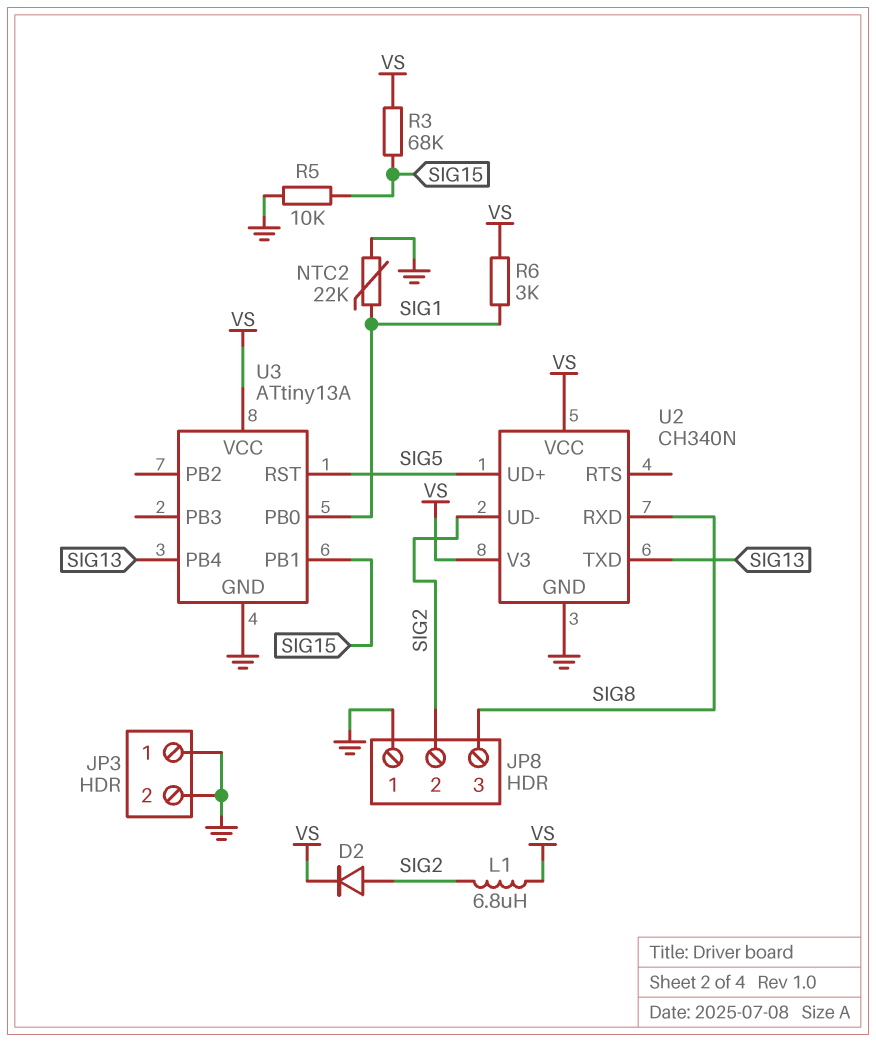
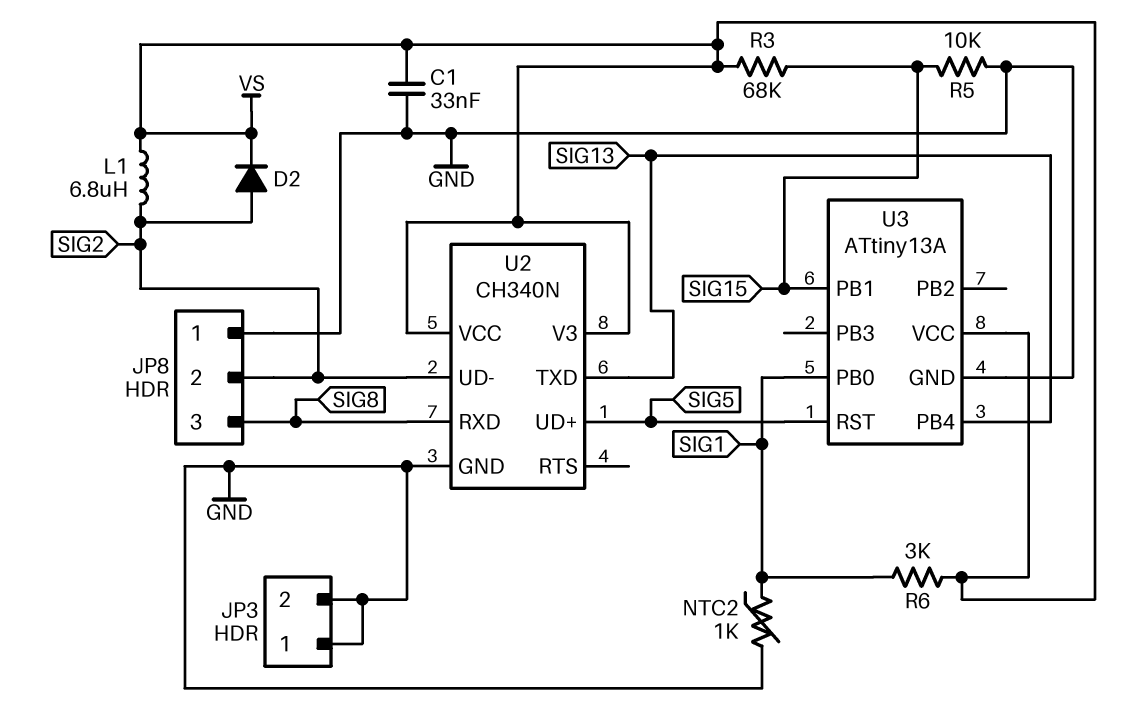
C1: none -> 33nF (GND, VS)
NTC2: 22k (GND, SIG1) -> 1k (GND, SIG1)

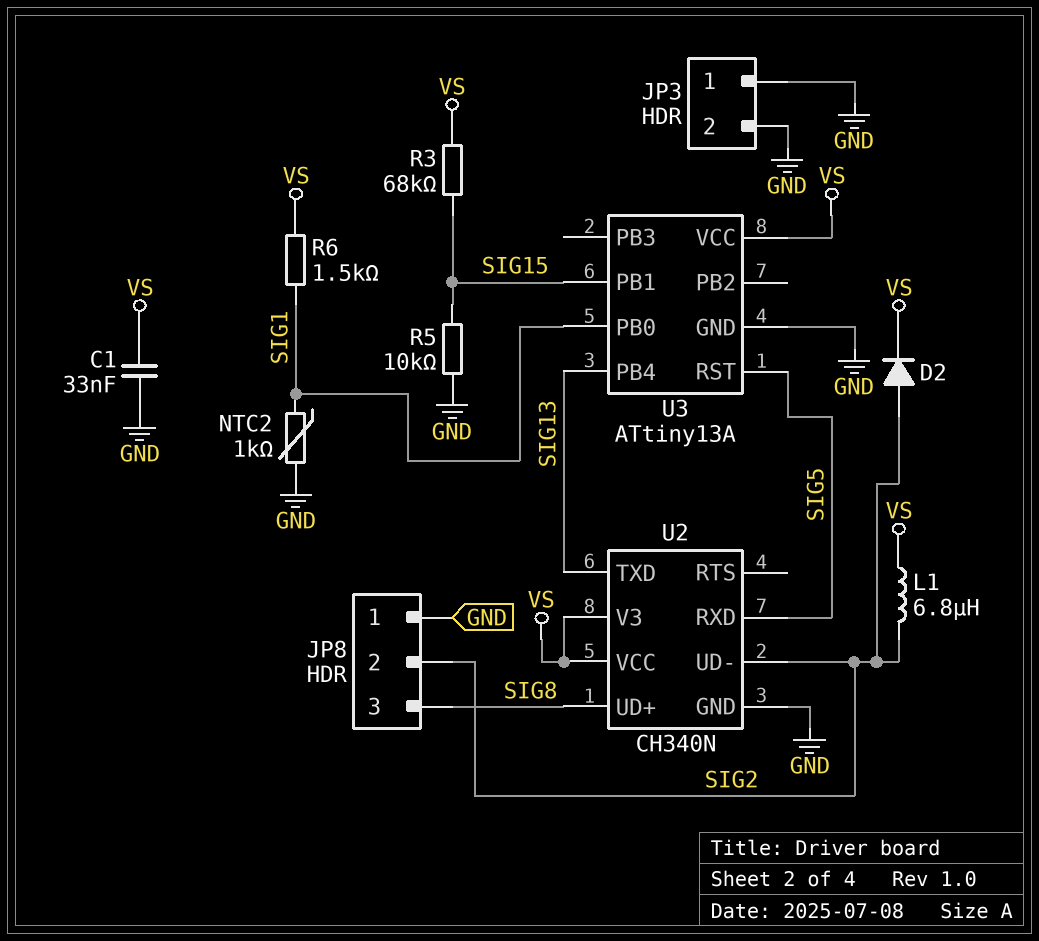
R6: 3k (SIG1, VS) -> 1.5k (SIG1, VS)
U2 pin RXD: SIG8 -> SIG5
U2 pin UD+: SIG5 -> SIG8

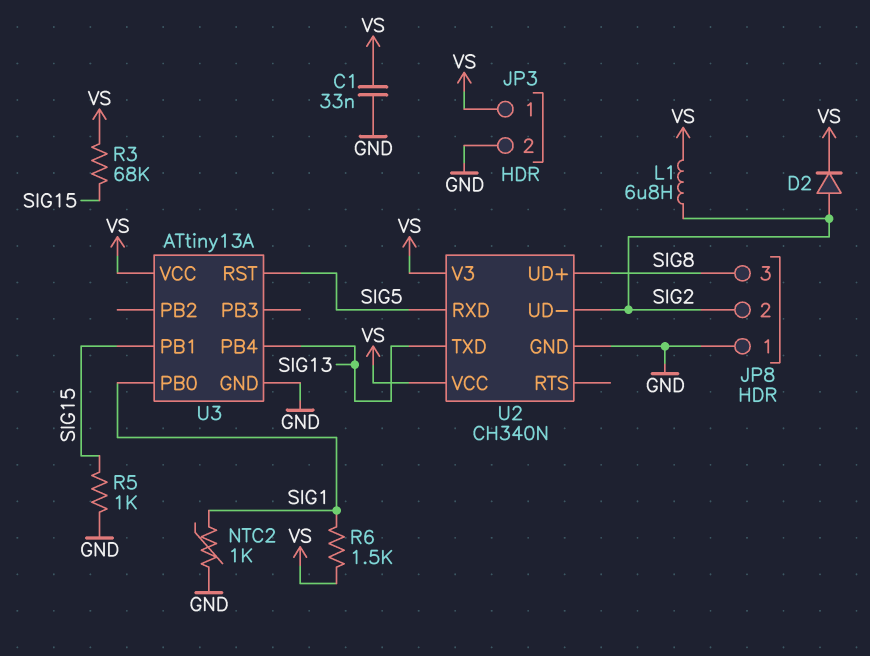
JP3 pin 1: GND -> VS
R5: 10k (GND, SIG15) -> 1k (GND, SIG15)

